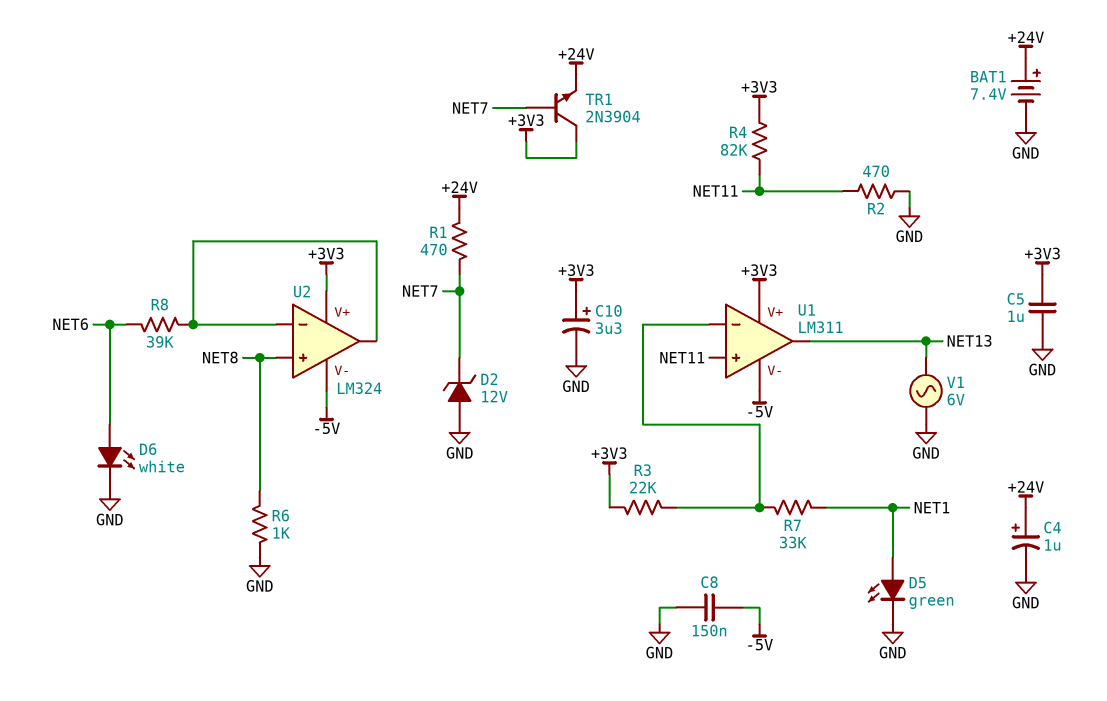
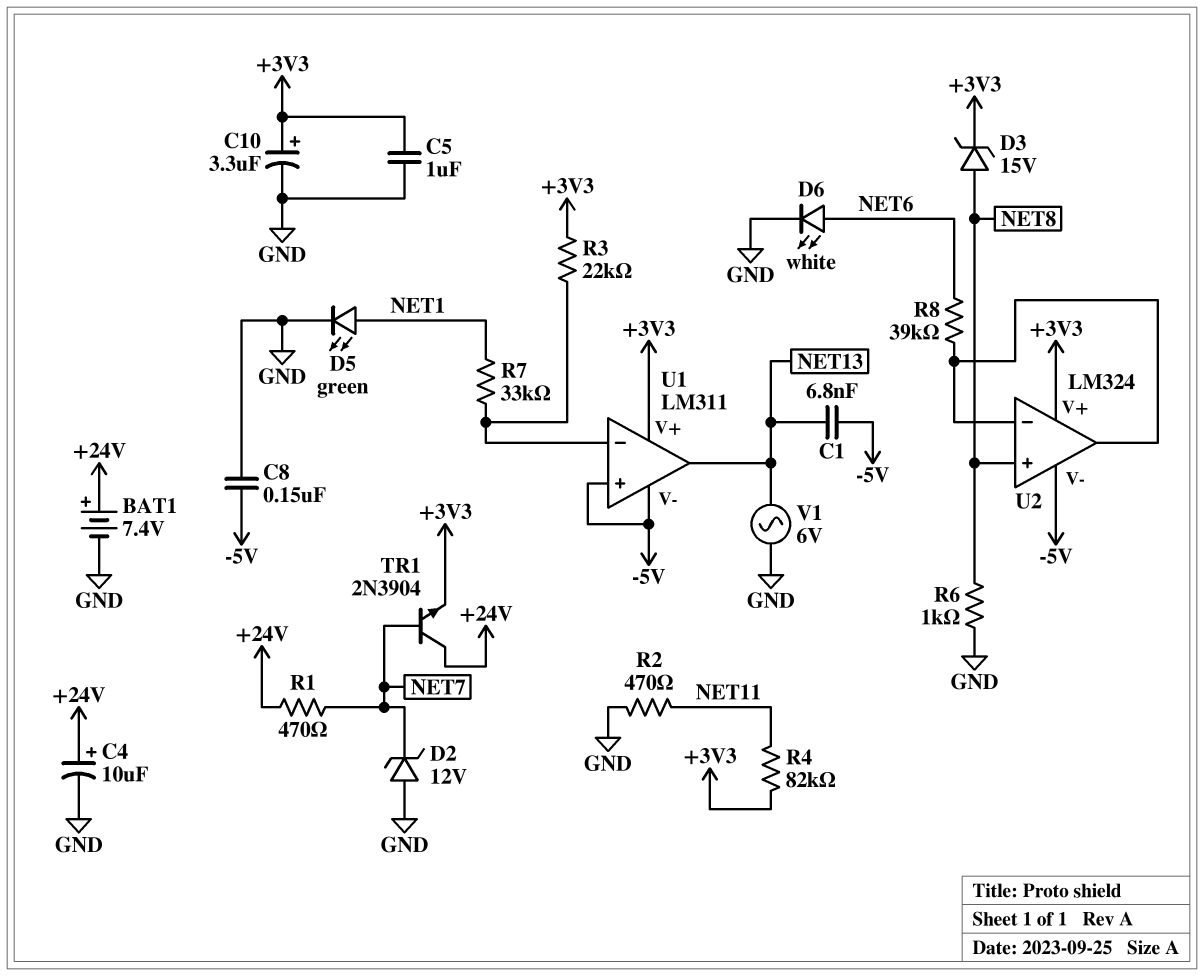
C1: none -> 6.8nF (-5V, NET13)
C4: 1uF (plus +24V, minus GND) -> 10uF (plus +24V, minus GND)
D3: none -> zener 15V (A NET8, K +3V3)
TR1: NPN 2N3904 (B NET7, C +3V3, E +24V) -> NPN 2N3904 (B NET7, C +24V, E +3V3)
U1 pin in+: NET11 -> -5V

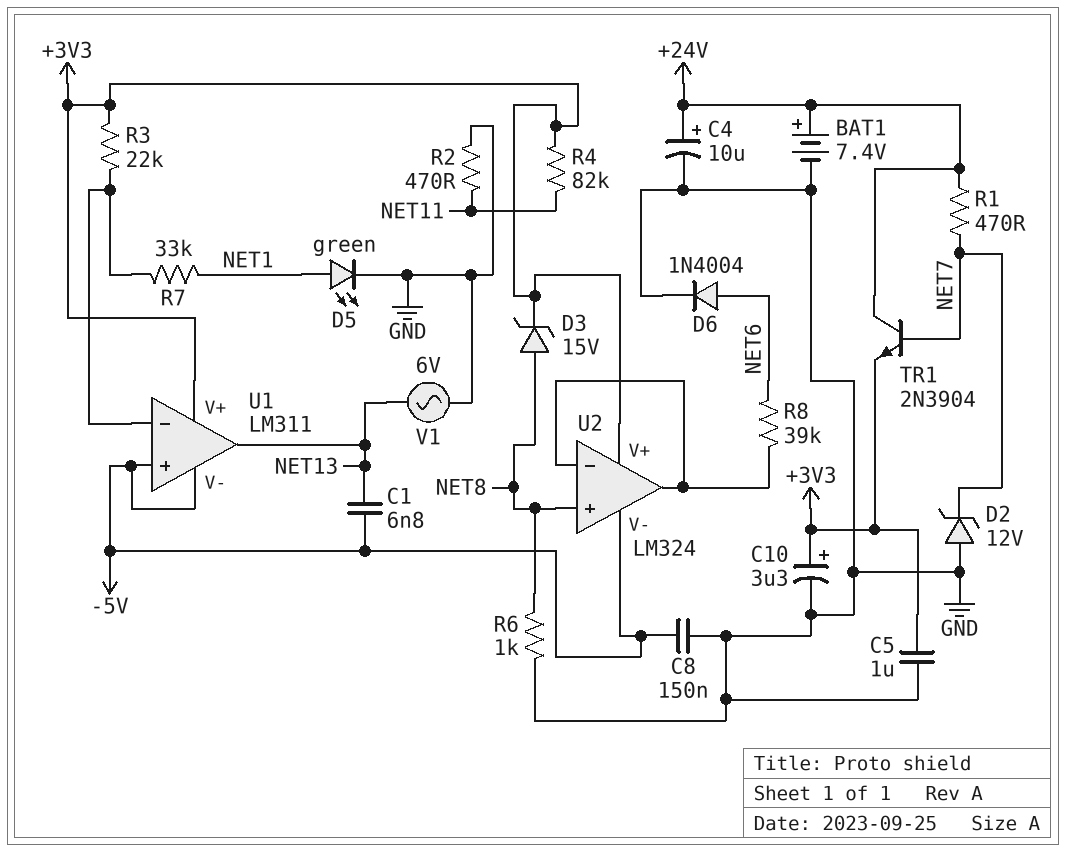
D6: LED white (A NET6, K GND) -> diode 1N4004 (A NET6, K GND)

